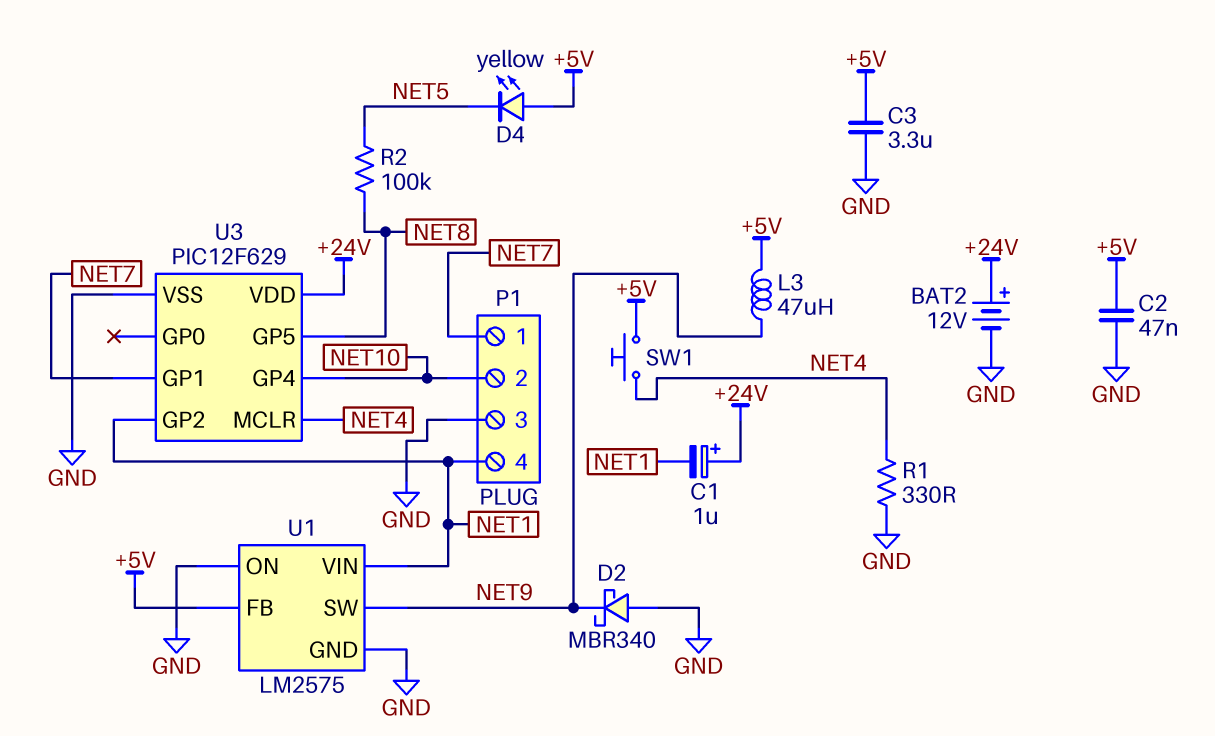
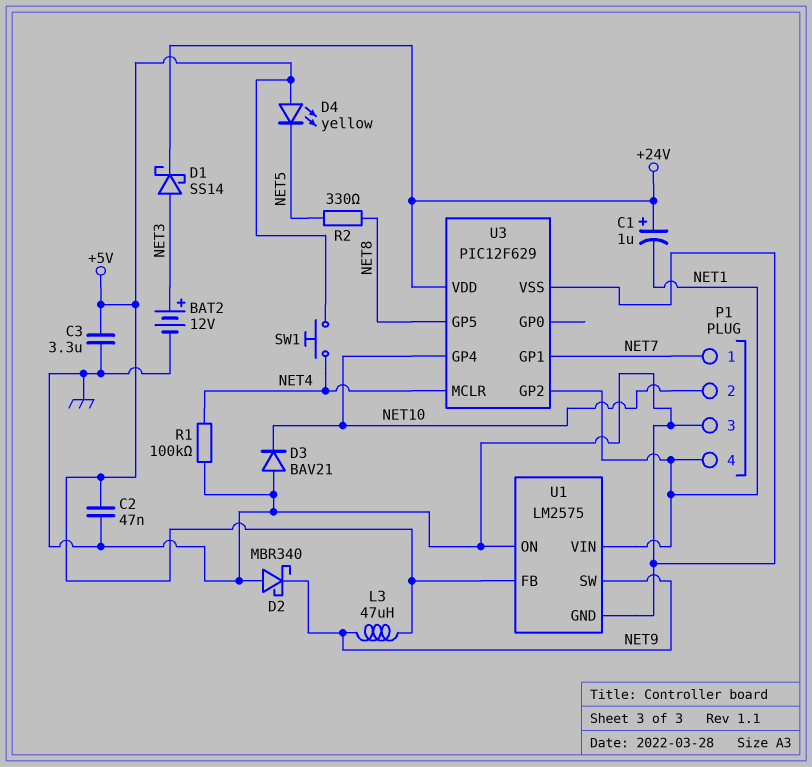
BAT2: 12V (plus +24V, minus GND) -> 12V (plus NET3, minus GND)
D1: none -> schottky SS14 (A NET3, K +24V)
D3: none -> diode BAV21 (A GND, K NET10)
R1: 330 (GND, NET4) -> 100k (GND, NET4)
R2: 100k (NET5, NET8) -> 330 (NET5, NET8)

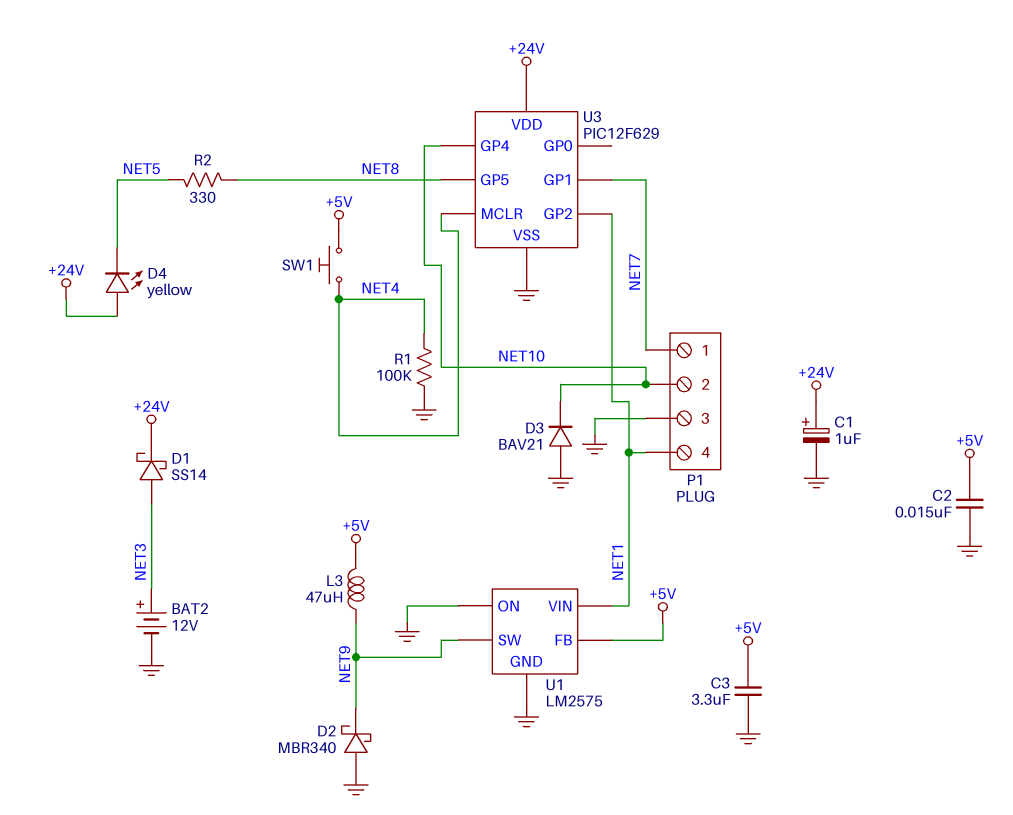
C1: 1uF (plus +24V, minus NET1) -> 1uF (plus +24V, minus GND)
C2: 47nF (+5V, GND) -> 15nF (+5V, GND)
D4: LED yellow (A +5V, K NET5) -> LED yellow (A +24V, K NET5)

